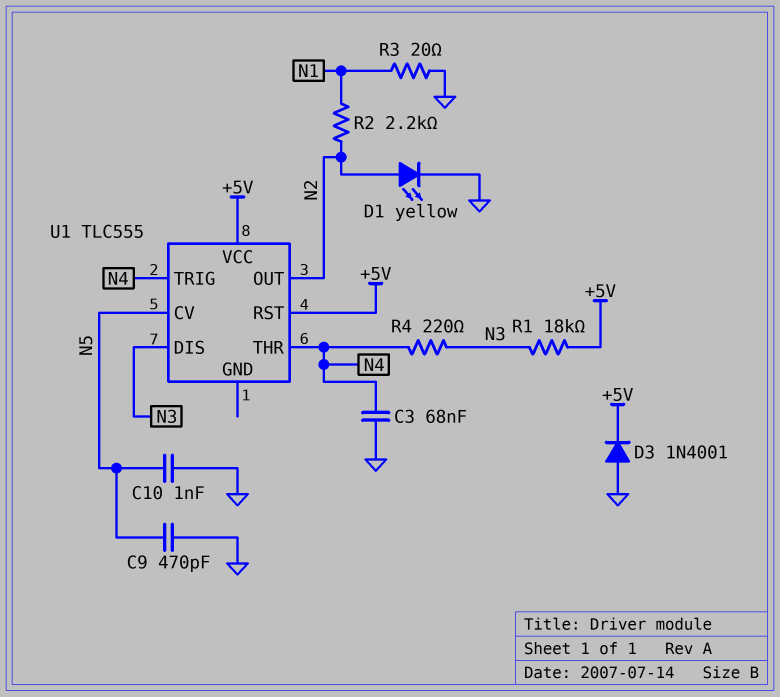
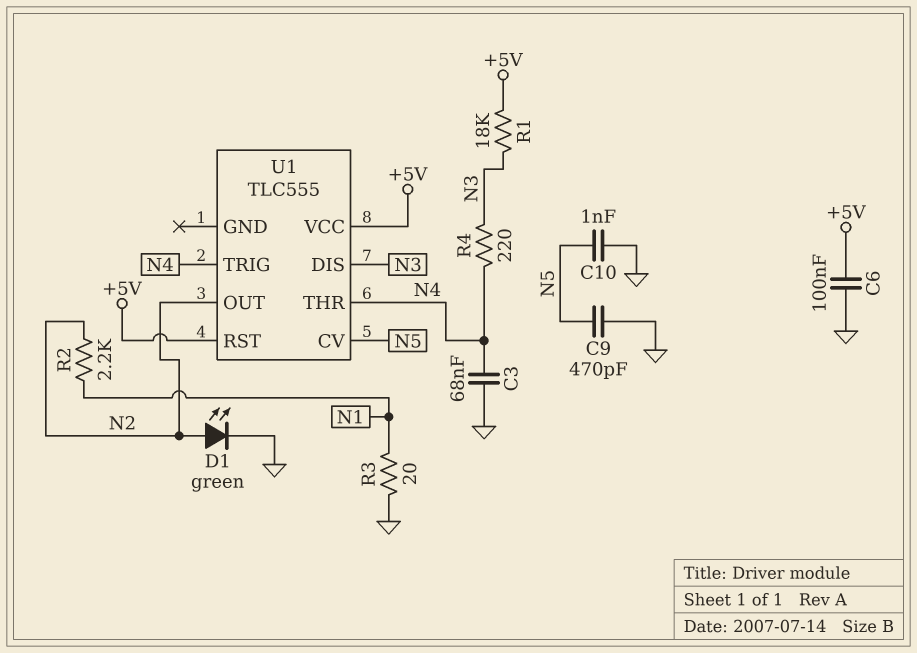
C6: none -> 100nF (+5V, GND)
D1: LED yellow (A N2, K GND) -> LED green (A N2, K GND)
D3: diode 1N4001 (A GND, K +5V) -> none

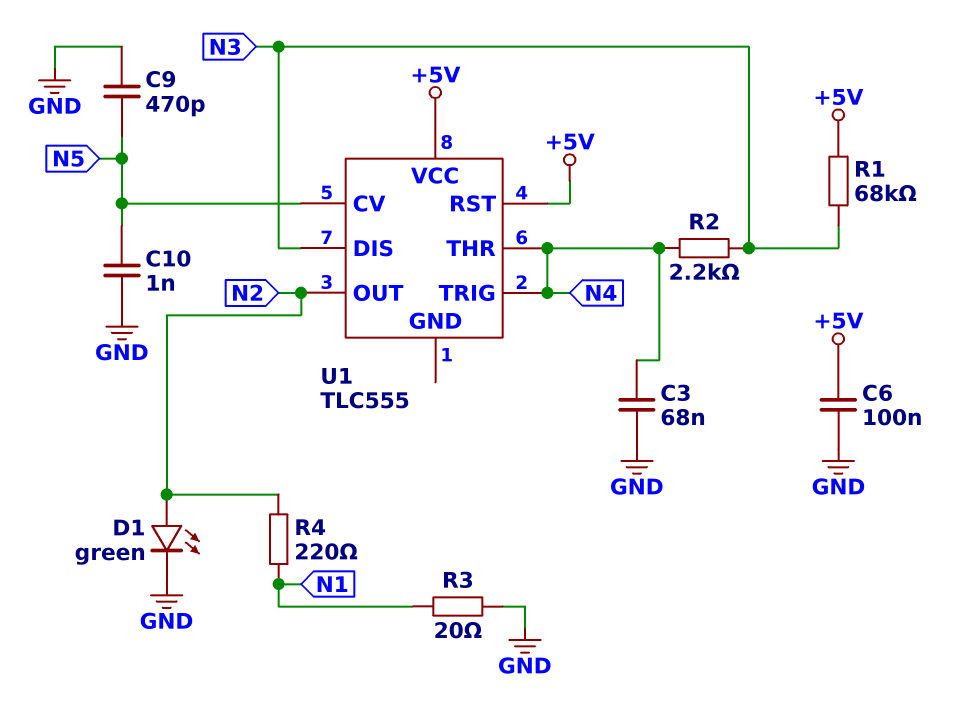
R1: 18k (+5V, N3) -> 68k (+5V, N3)
R2: 2.2k (N1, N2) -> 2.2k (N3, N4)
R4: 220 (N3, N4) -> 220 (N1, N2)

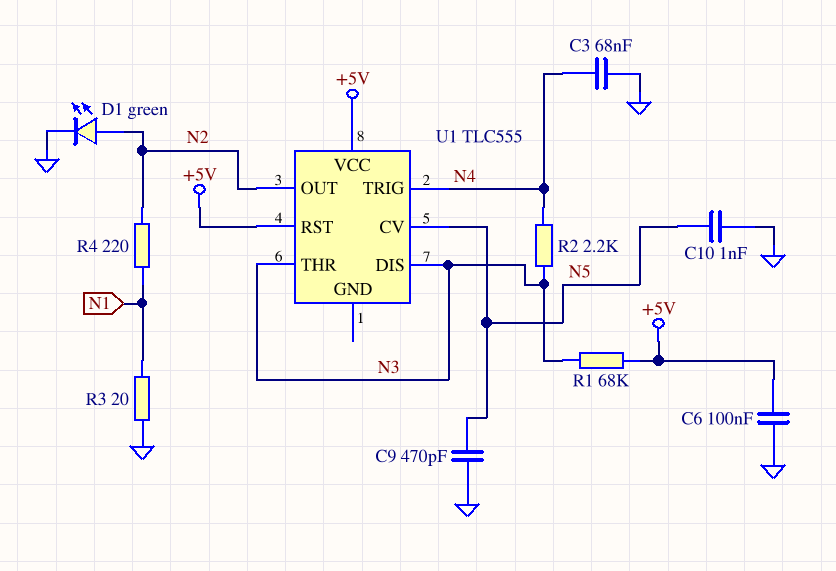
U1 pin THR: N4 -> N3

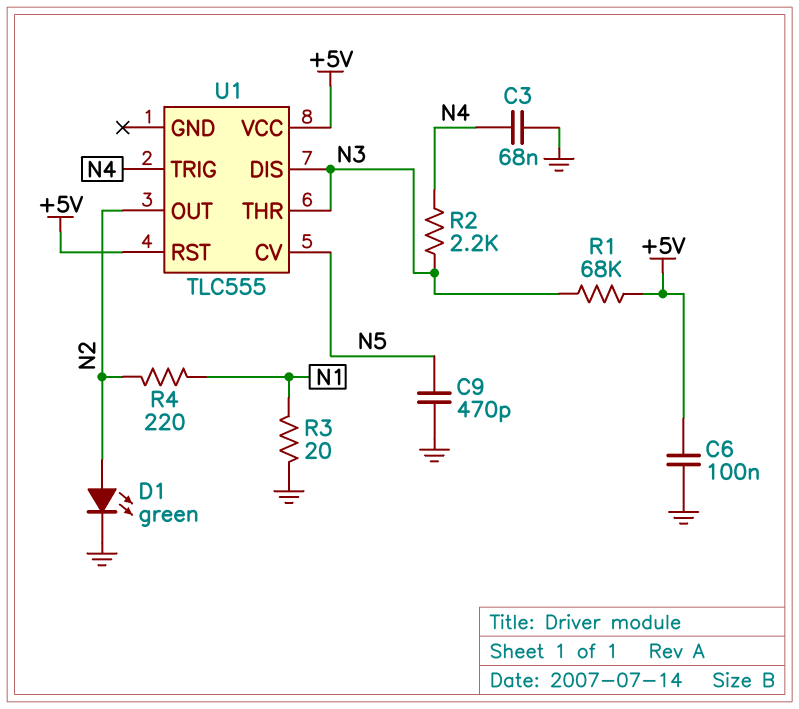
C10: 1nF (GND, N5) -> none

